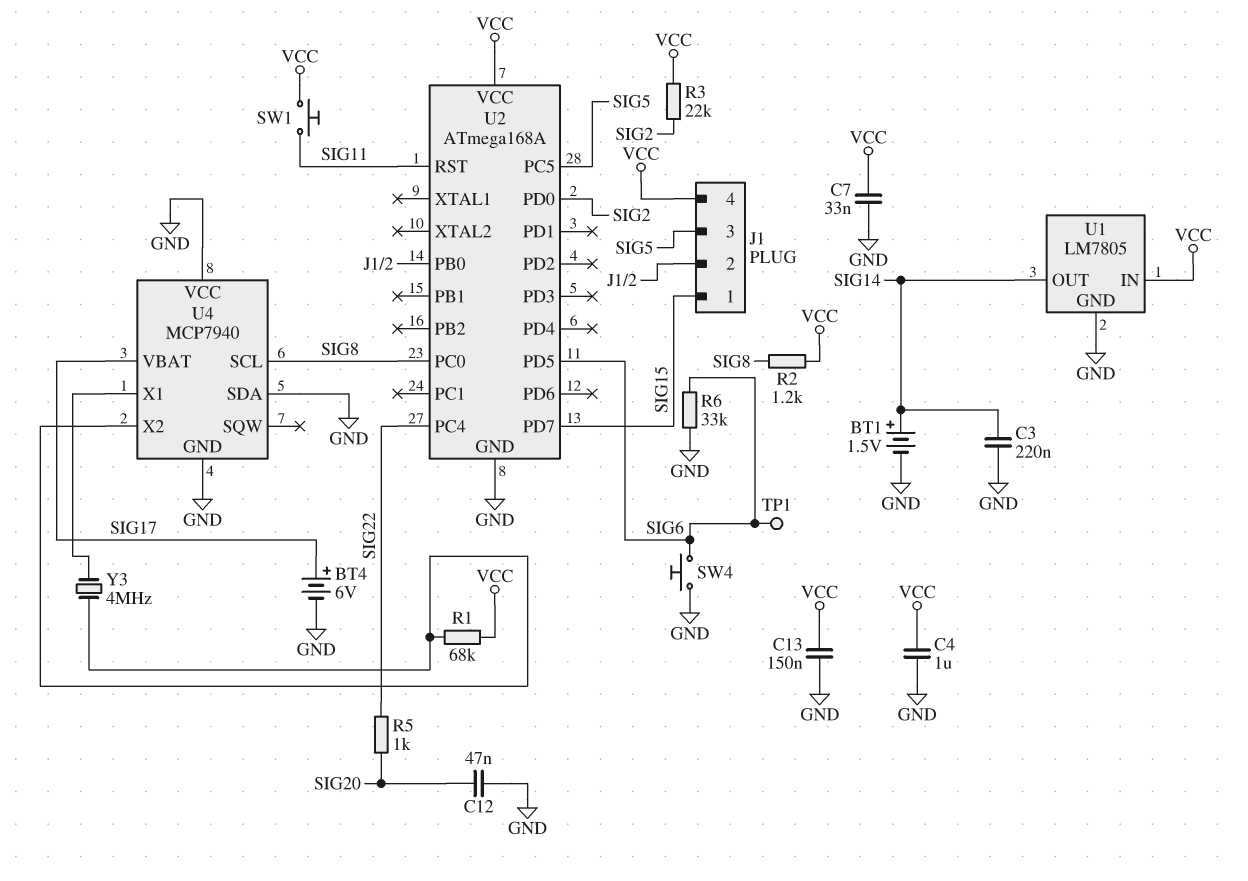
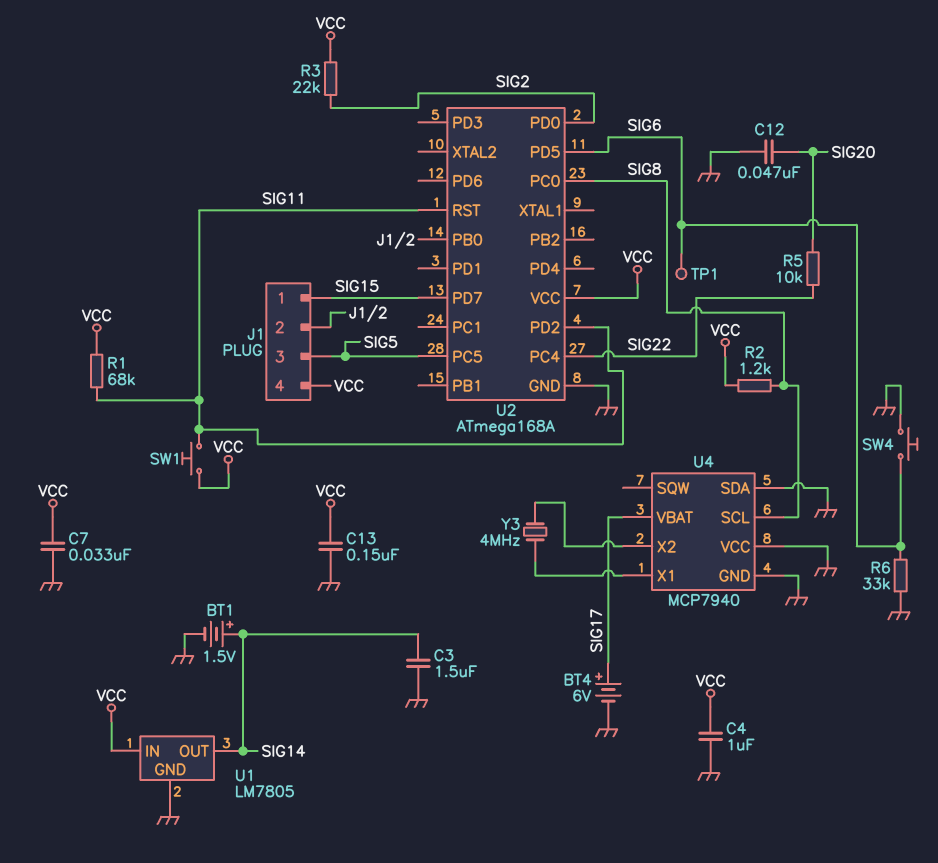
C3: 220nF (GND, SIG14) -> 1.5uF (GND, SIG14)
R1: 68k (U4/X2, VCC) -> 68k (SIG11, VCC)
R5: 1k (SIG20, SIG22) -> 10k (SIG20, SIG22)
U2 pin PD2: none -> SIG11

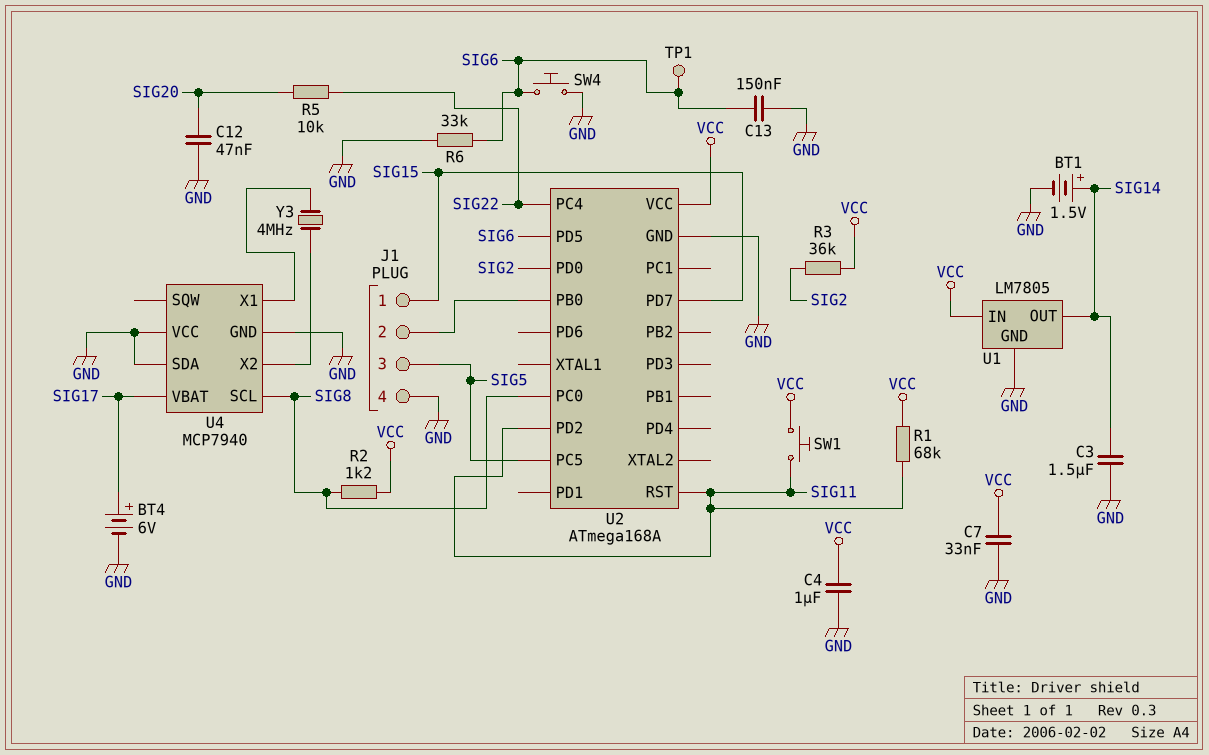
C13: 150nF (GND, VCC) -> 150nF (GND, SIG6)
J1 pin 4: VCC -> GND
R3: 22k (SIG2, VCC) -> 36k (SIG2, VCC)

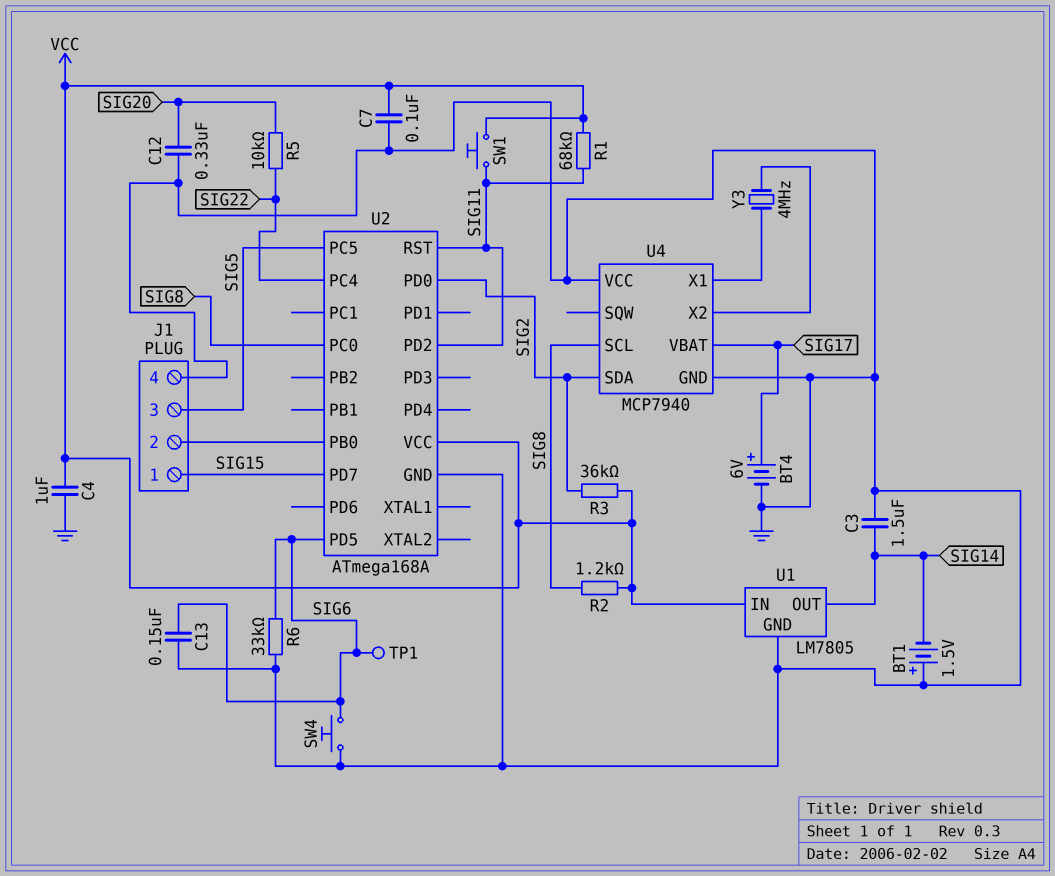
BT1: 1.5V (plus SIG14, minus GND) -> 1.5V (plus GND, minus SIG14)
C7: 33nF (GND, VCC) -> 100nF (GND, VCC)
C12: 47nF (GND, SIG20) -> 330nF (GND, SIG20)
U4 pin SDA: GND -> SIG2

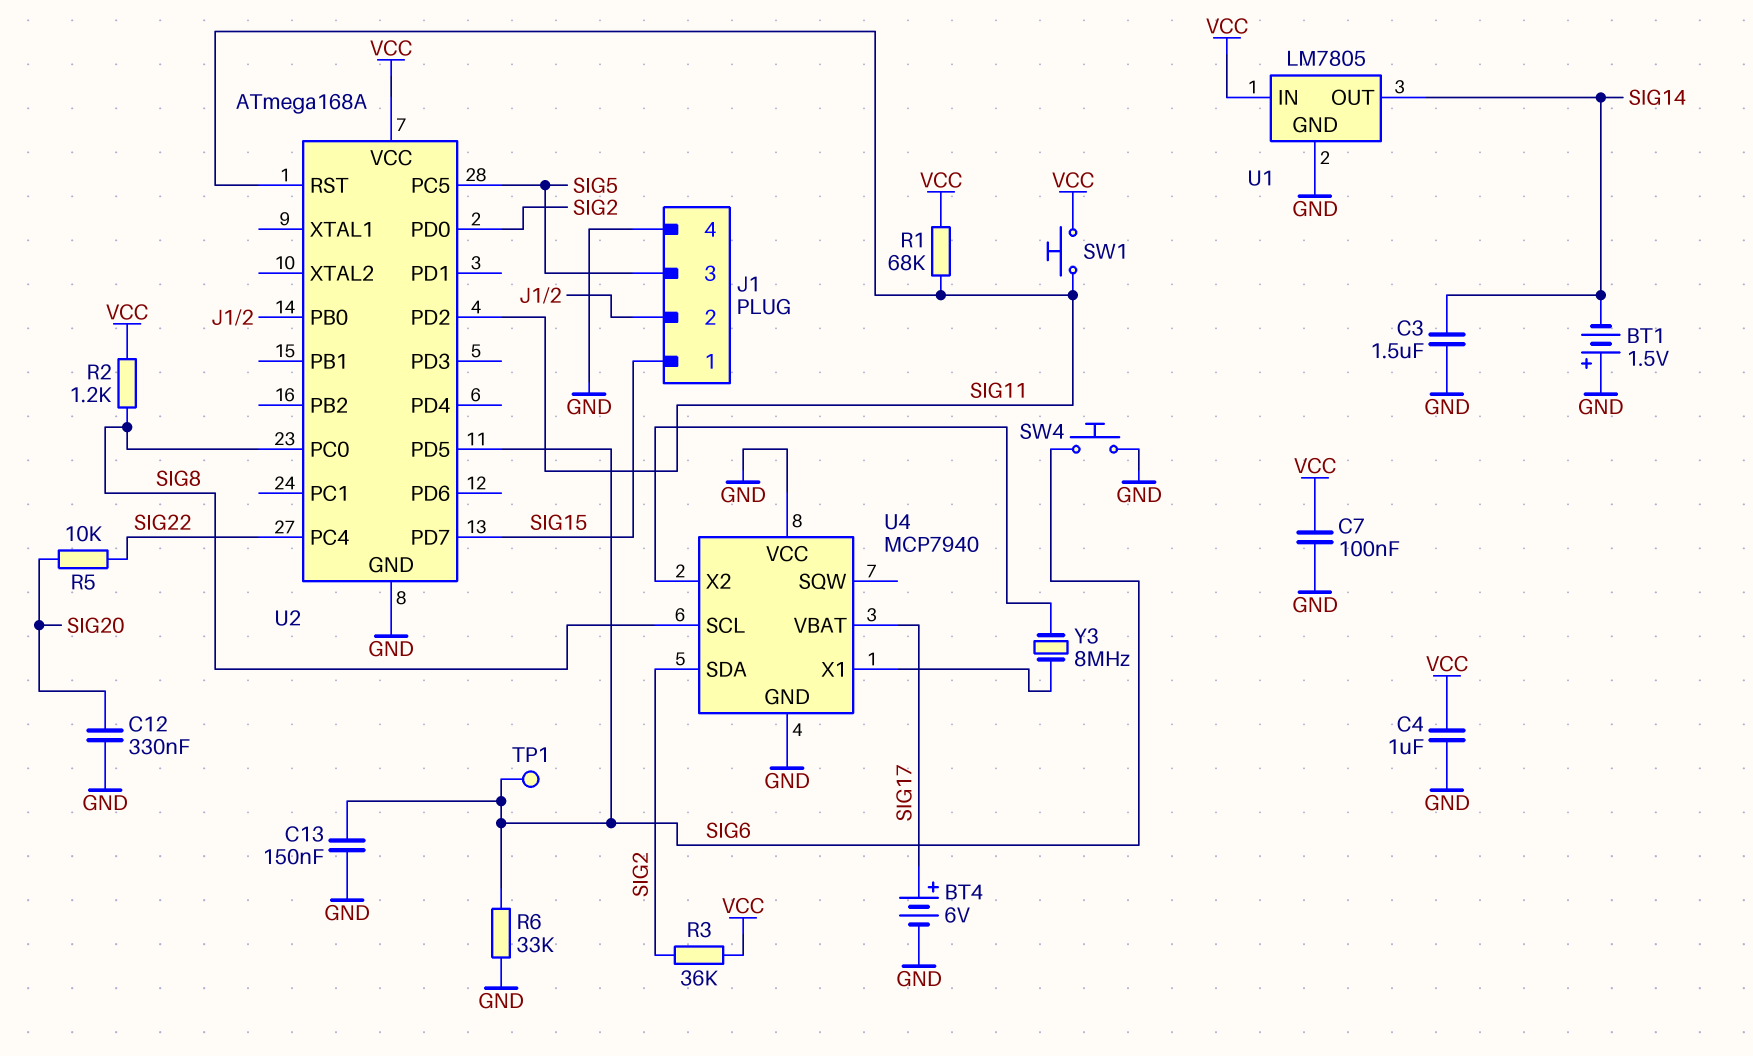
Y3: 4MHz (U4/X1, U4/X2) -> 8MHz (U4/X1, U4/X2)

